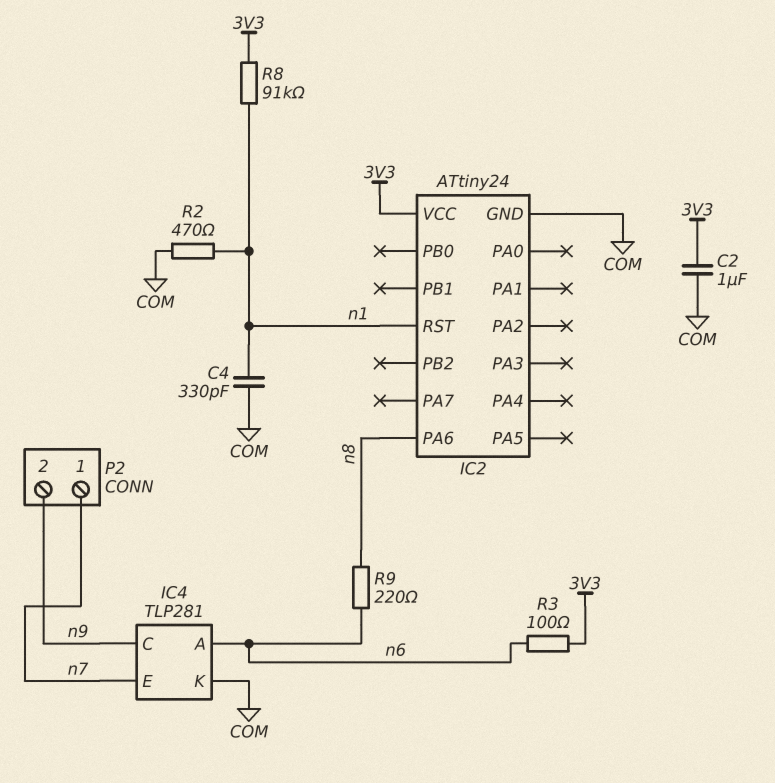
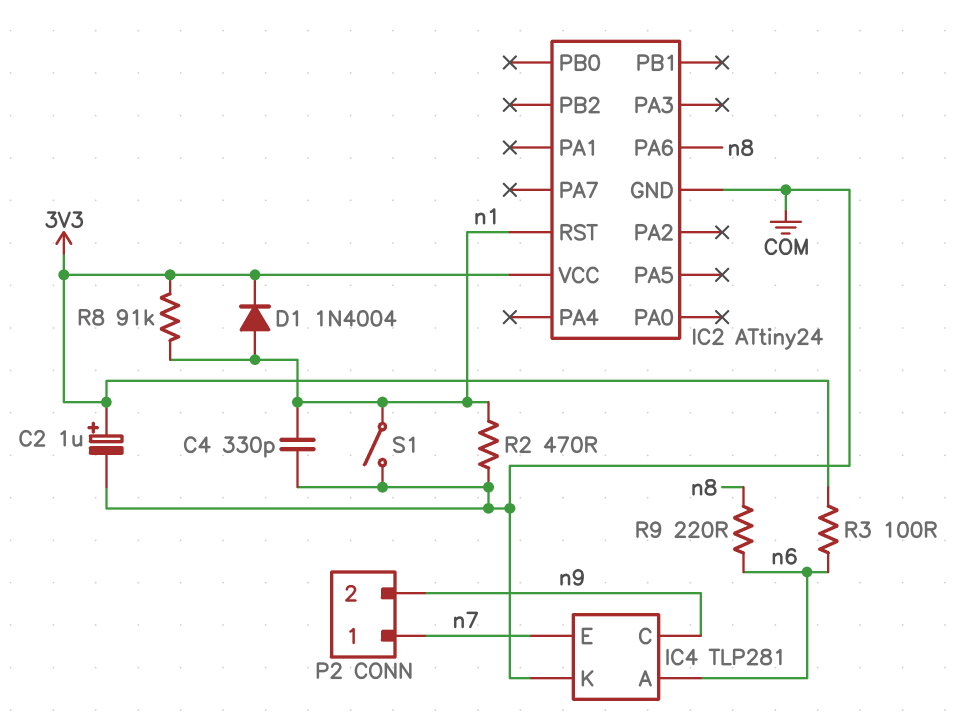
C2: 1uF (3V3, COM) -> 1uF (plus 3V3, minus COM)
D1: none -> diode 1N4004 (A n1, K 3V3)
S1: none -> switch (COM, n1)

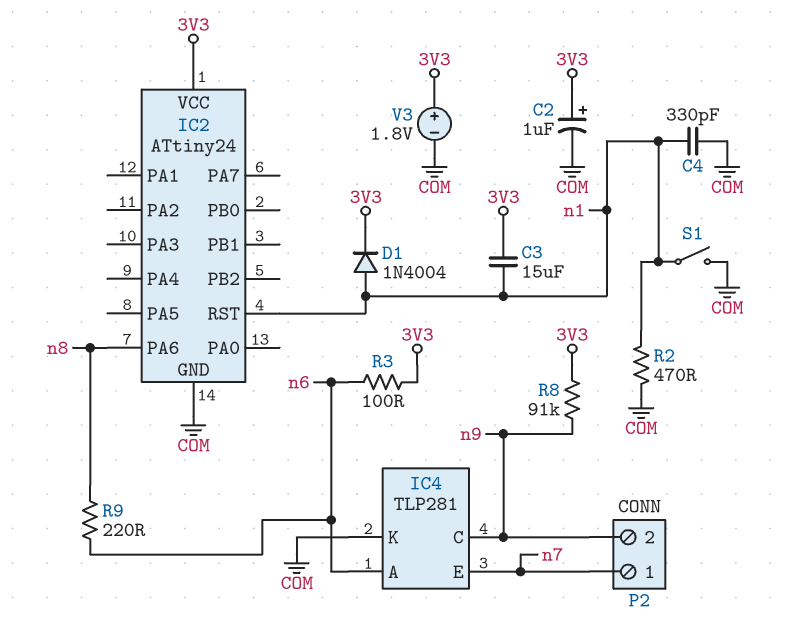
C3: none -> 15uF (3V3, n1)
R8: 91k (3V3, n1) -> 91k (3V3, n9)
V3: none -> 1.8V (plus 3V3, minus COM)

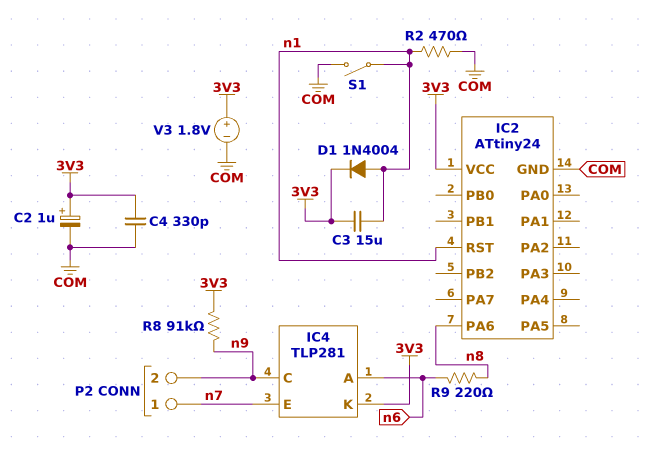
C4: 330pF (COM, n1) -> 330pF (3V3, COM)
IC4 pin K: COM -> 3V3
R3: 100 (3V3, n6) -> none

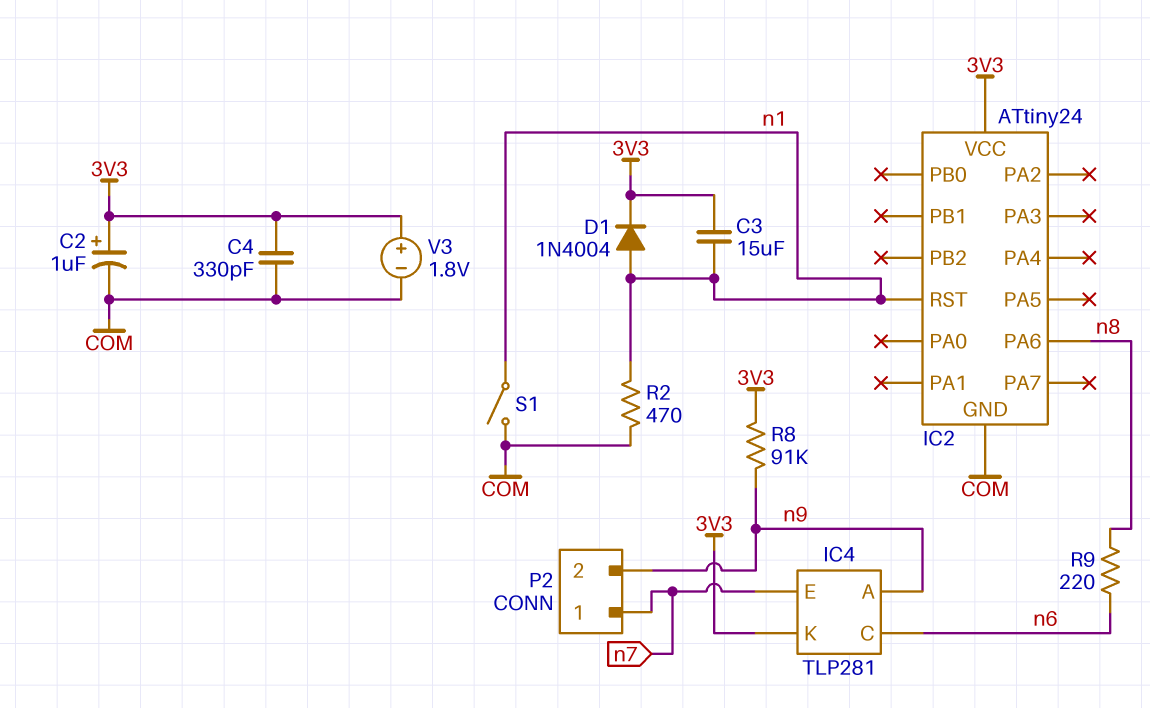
IC4 pin A: n6 -> n9
IC4 pin C: n9 -> n6

